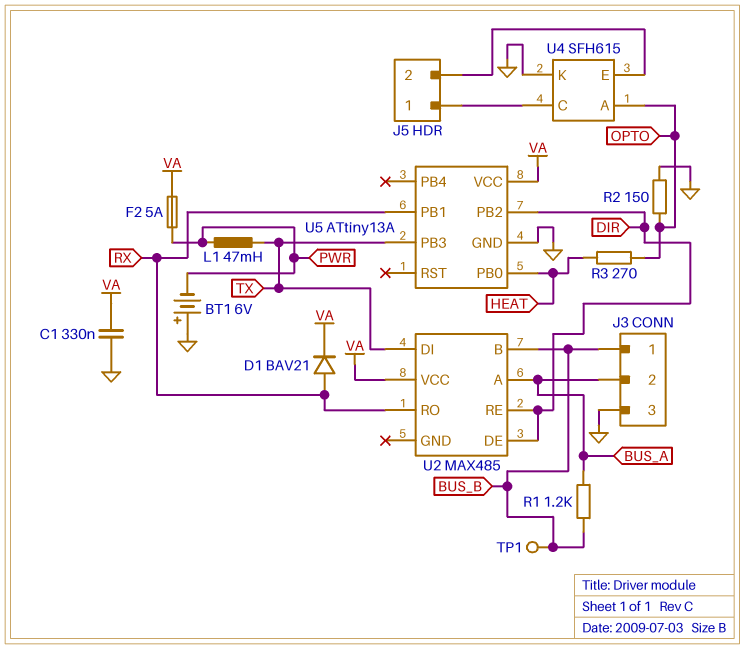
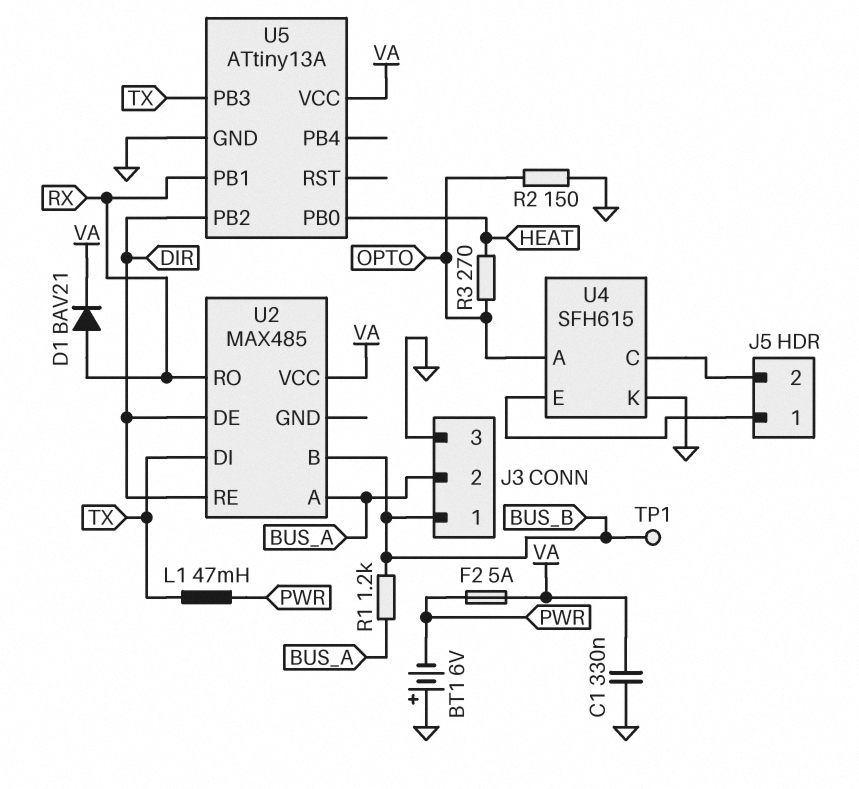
U4 pin C: J5/1 -> J5/2
U4 pin E: J5/2 -> J5/1

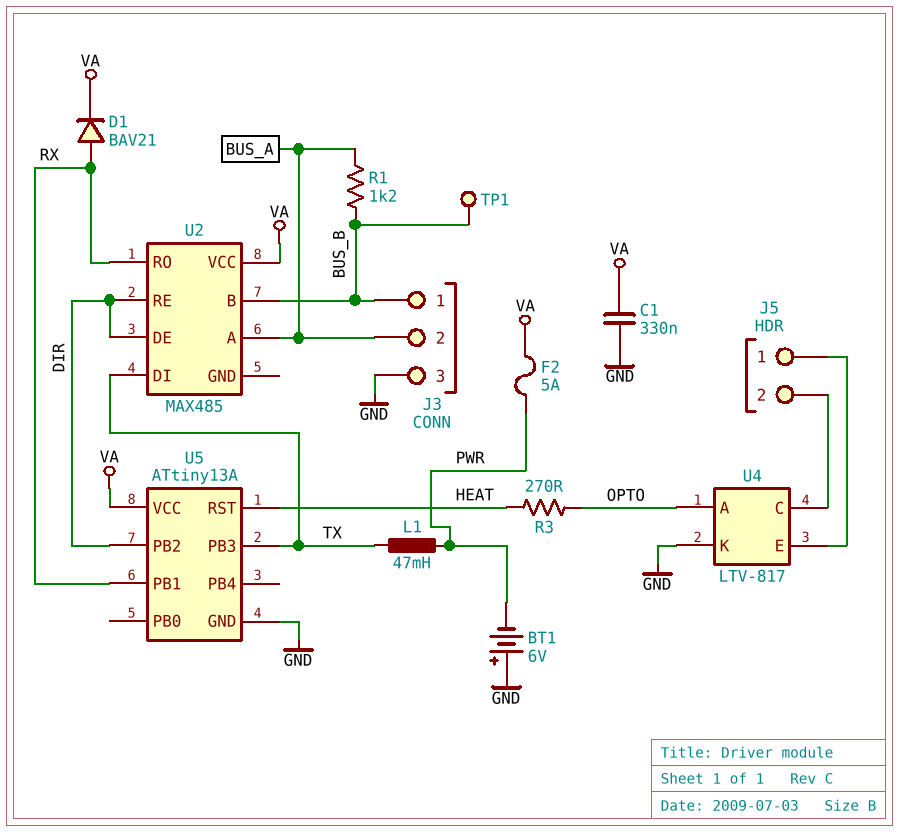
R2: 150 (GND, OPTO) -> none
U4: SFH615 -> LTV-817
U5 pin PB0: HEAT -> none
U5 pin RST: none -> HEAT

